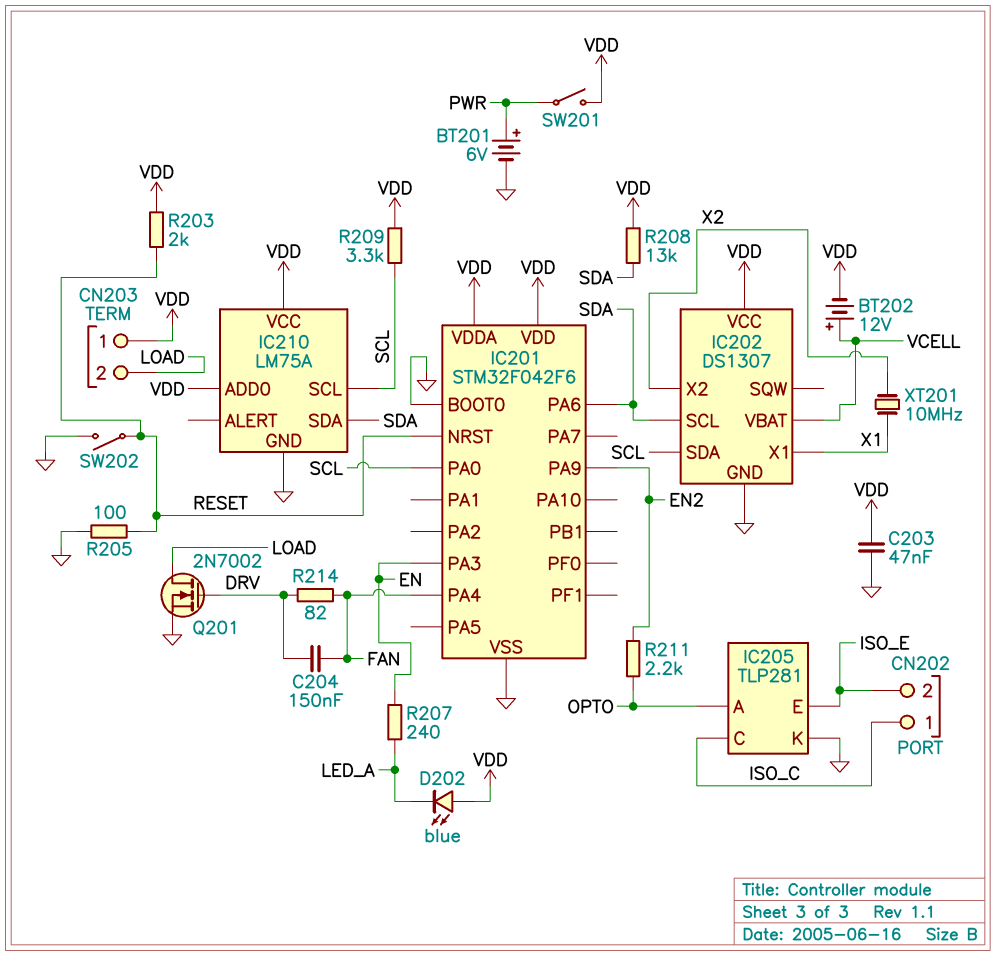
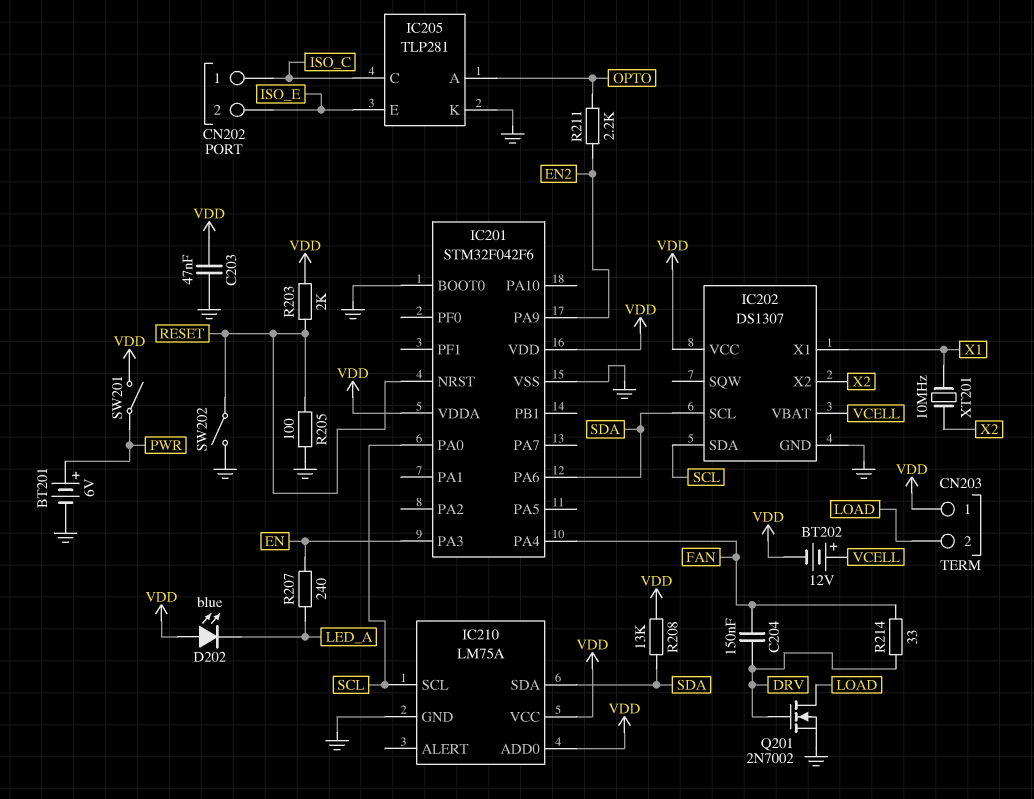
R209: 3.3k (SCL, VDD) -> none
R214: 82 (DRV, FAN) -> 33 (DRV, FAN)

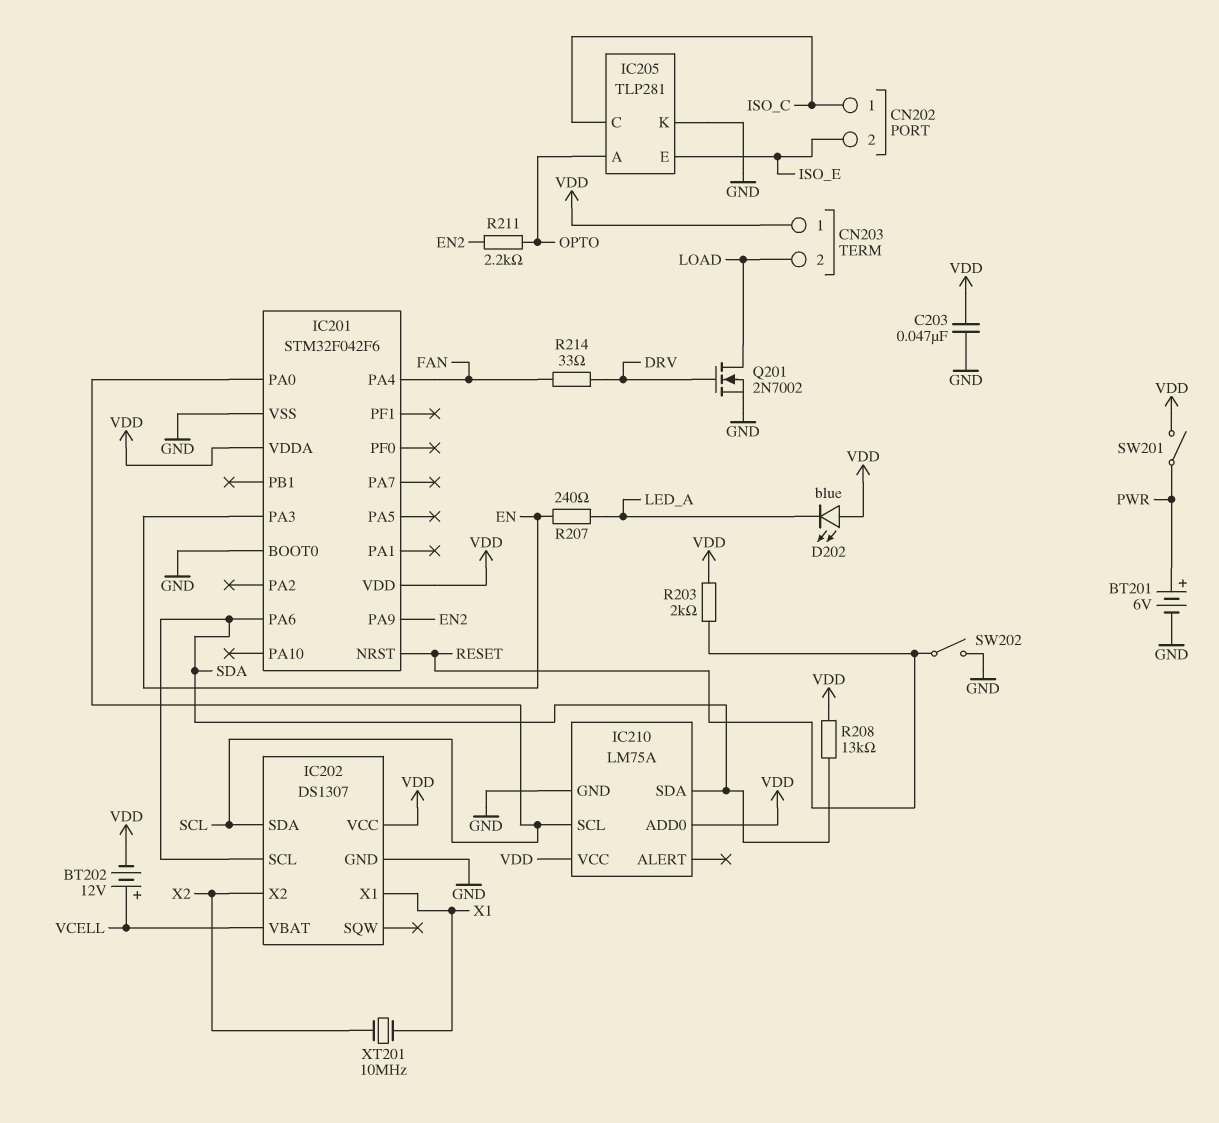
C204: 150nF (DRV, FAN) -> none
R205: 100 (GND, RESET) -> none

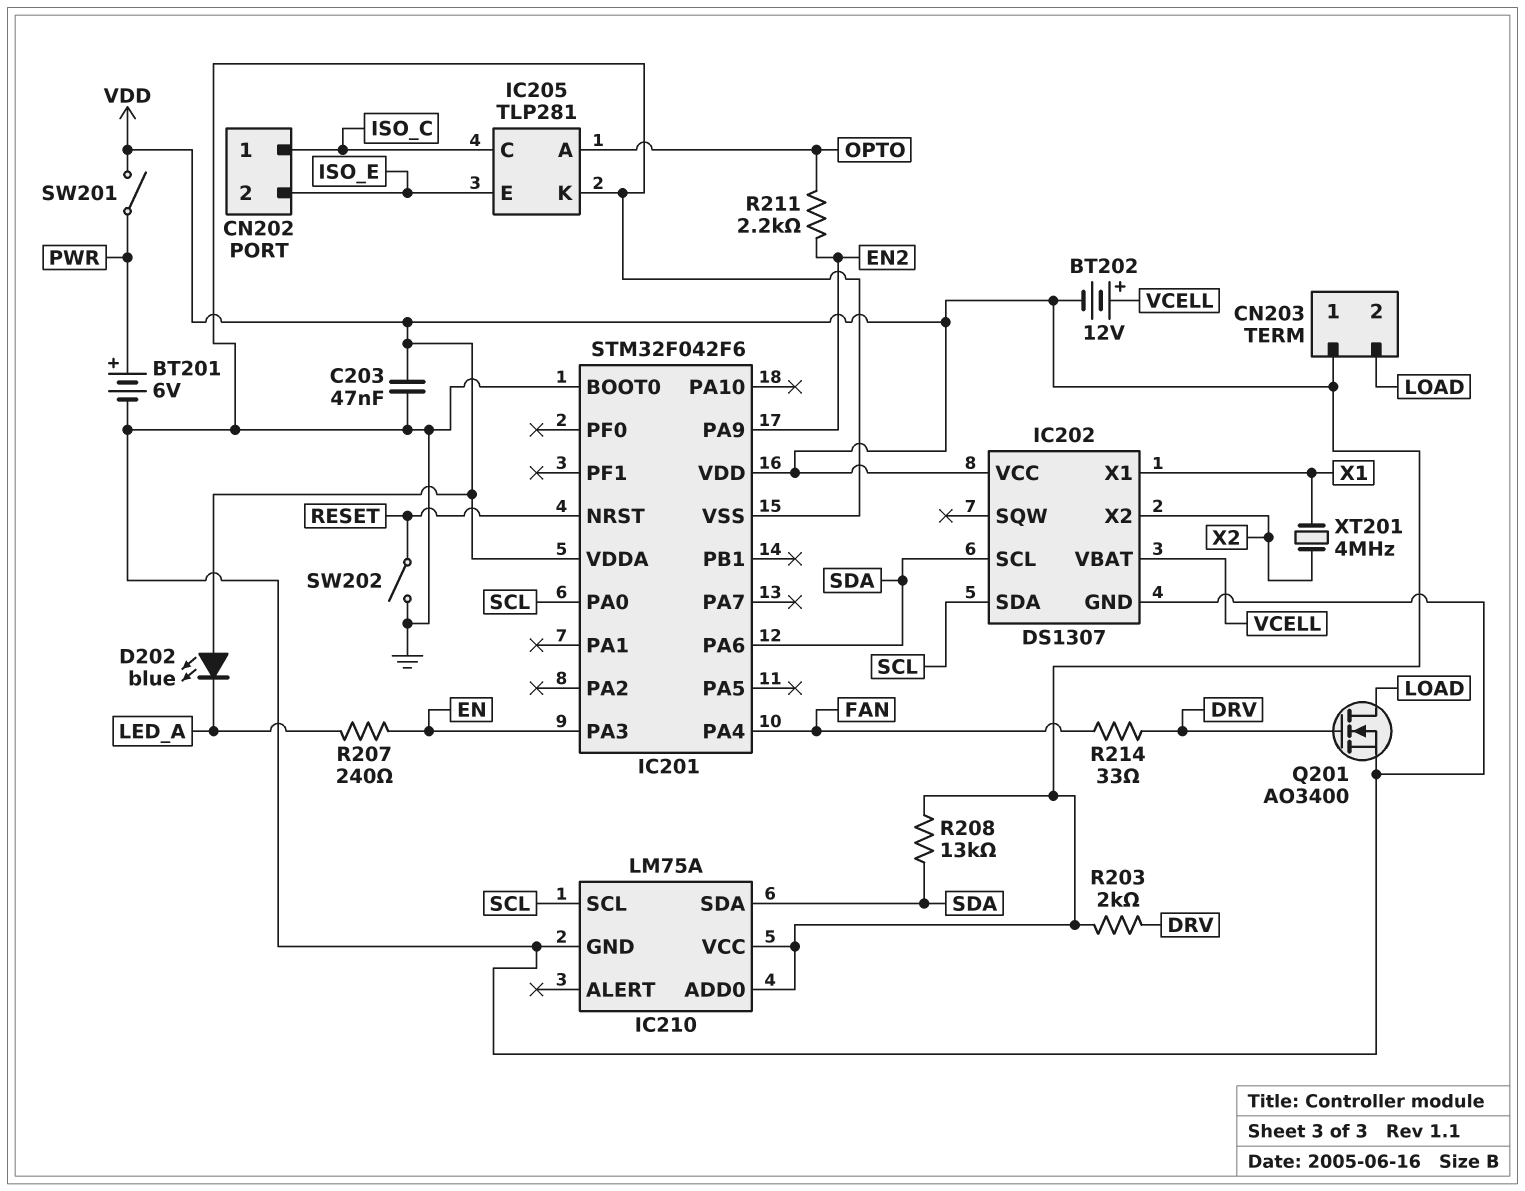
Q201: NMOS 2N7002 (G DRV, D LOAD, S GND) -> NMOS AO3400 (G DRV, D LOAD, S GND)
R203: 2k (RESET, VDD) -> 2k (DRV, VDD)
XT201: 10MHz (X1, X2) -> 4MHz (X1, X2)

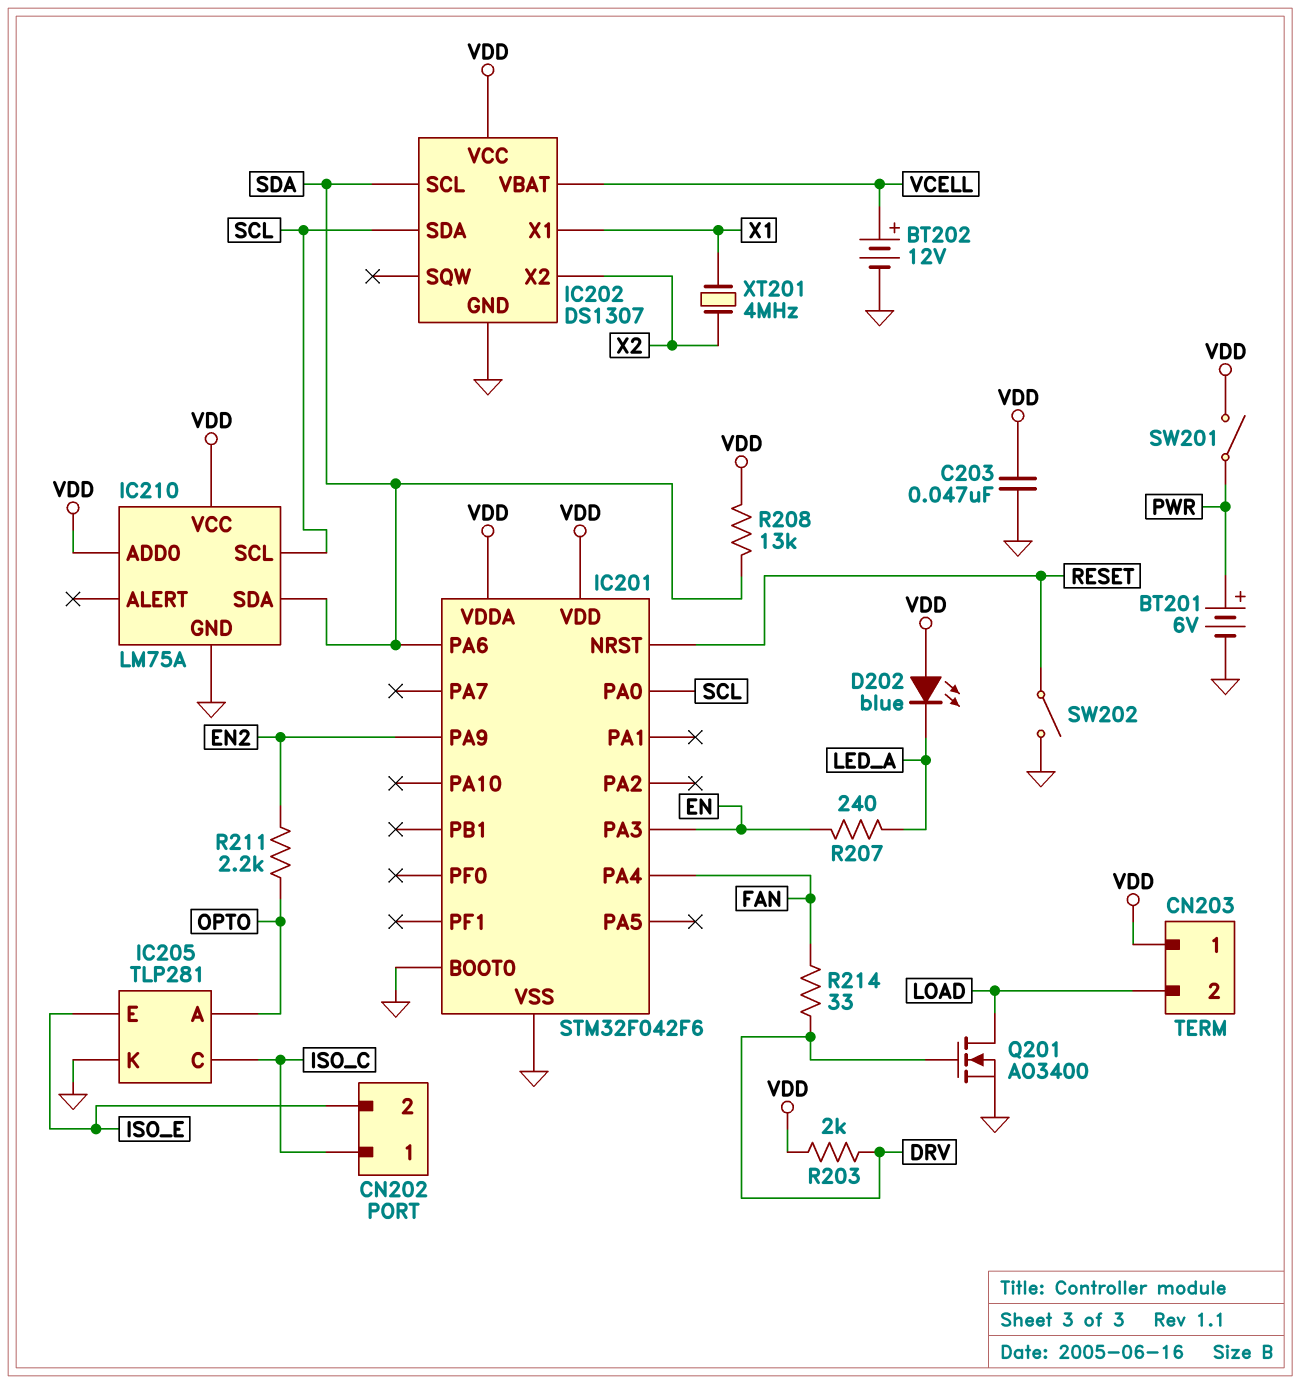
BT202: 12V (plus VCELL, minus VDD) -> 12V (plus VCELL, minus GND)

